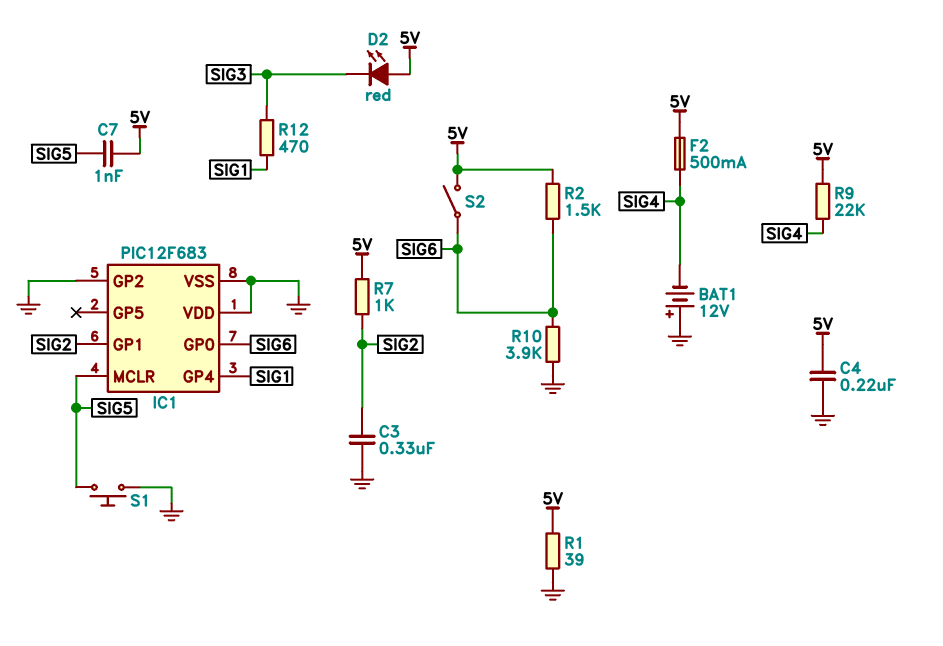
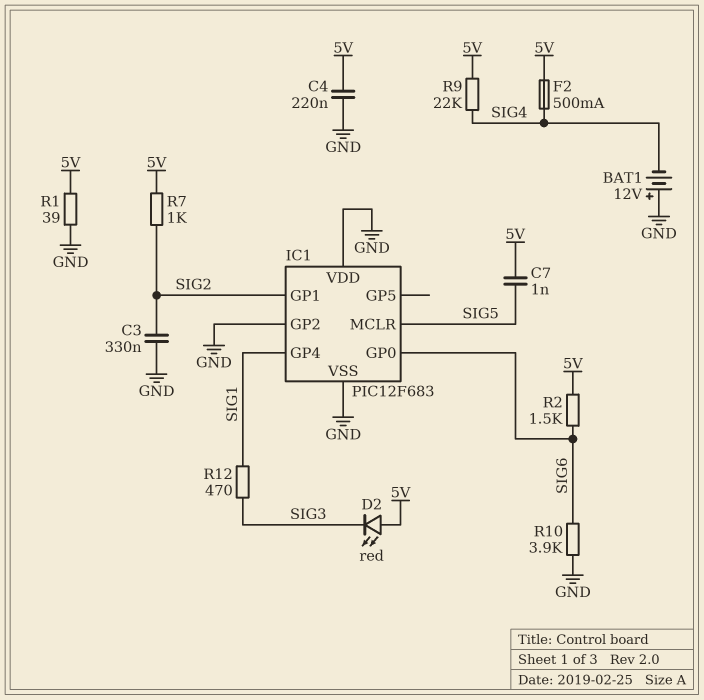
S1: button (GND, SIG5) -> none
S2: switch (5V, SIG6) -> none

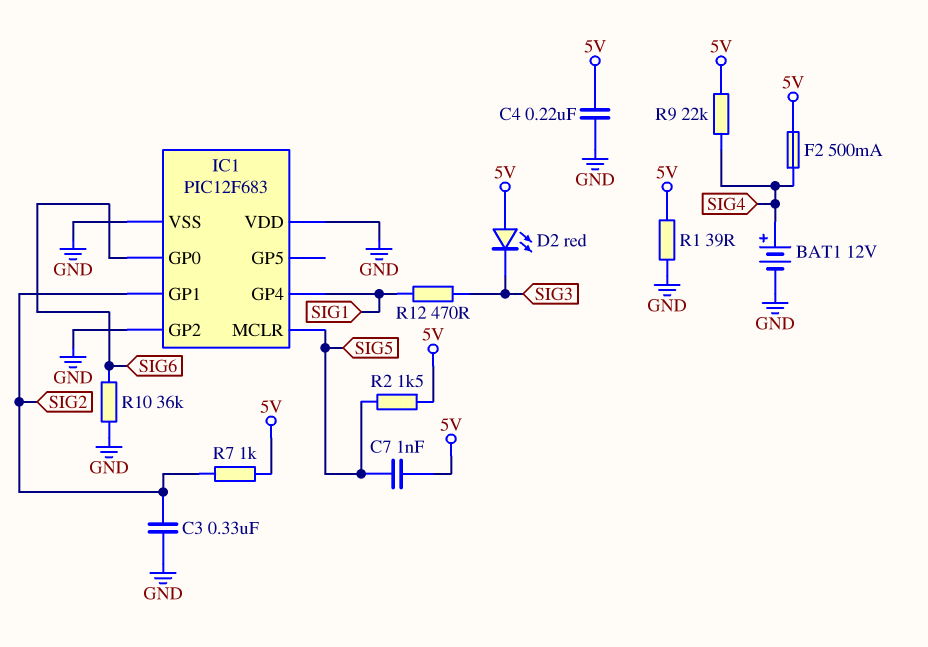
BAT1: 12V (plus GND, minus SIG4) -> 12V (plus SIG4, minus GND)
R2: 1.5k (5V, SIG6) -> 1.5k (5V, SIG5)
R10: 3.9k (GND, SIG6) -> 36k (GND, SIG6)

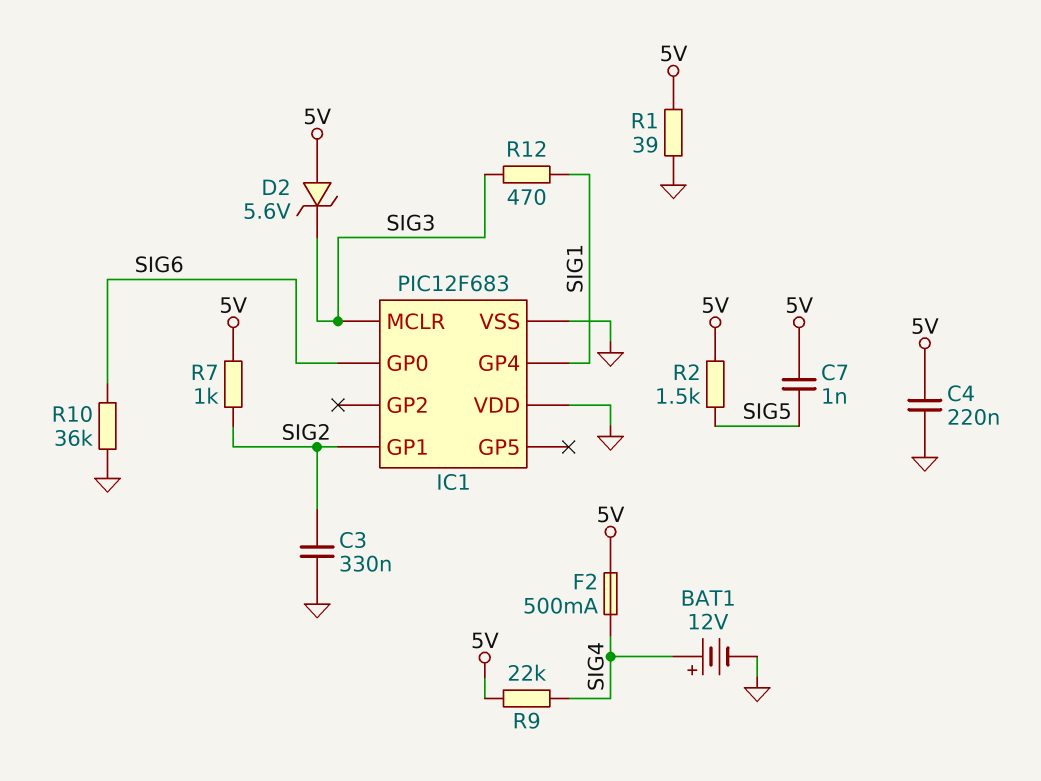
D2: LED red (A 5V, K SIG3) -> zener 5.6V (A 5V, K SIG3)
IC1 pin GP2: GND -> none
IC1 pin MCLR: SIG5 -> SIG3

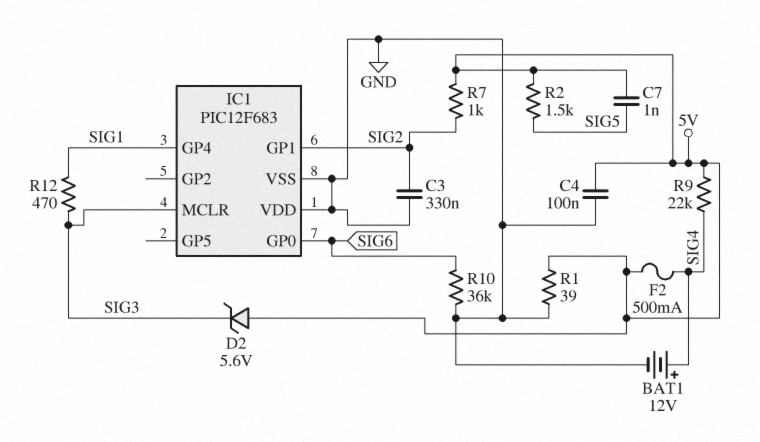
C4: 220nF (5V, GND) -> 100nF (5V, GND)

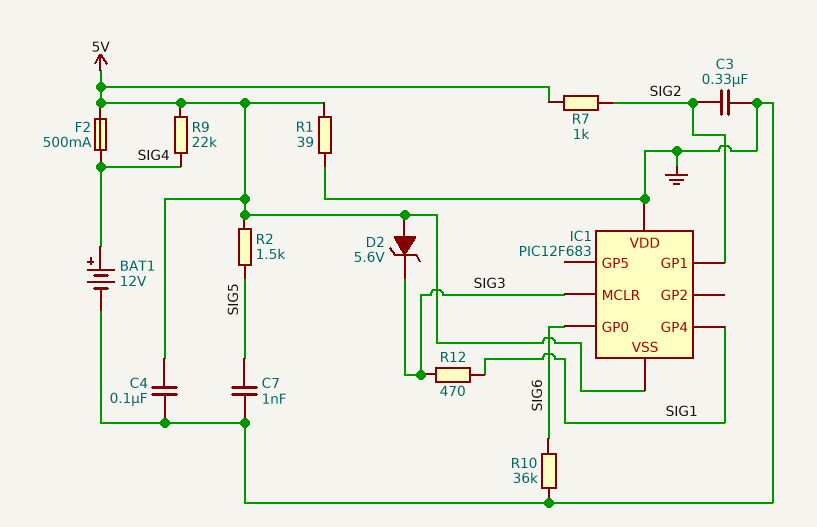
C7: 1nF (5V, SIG5) -> 1nF (GND, SIG5)
IC1 pin VSS: GND -> 5V

